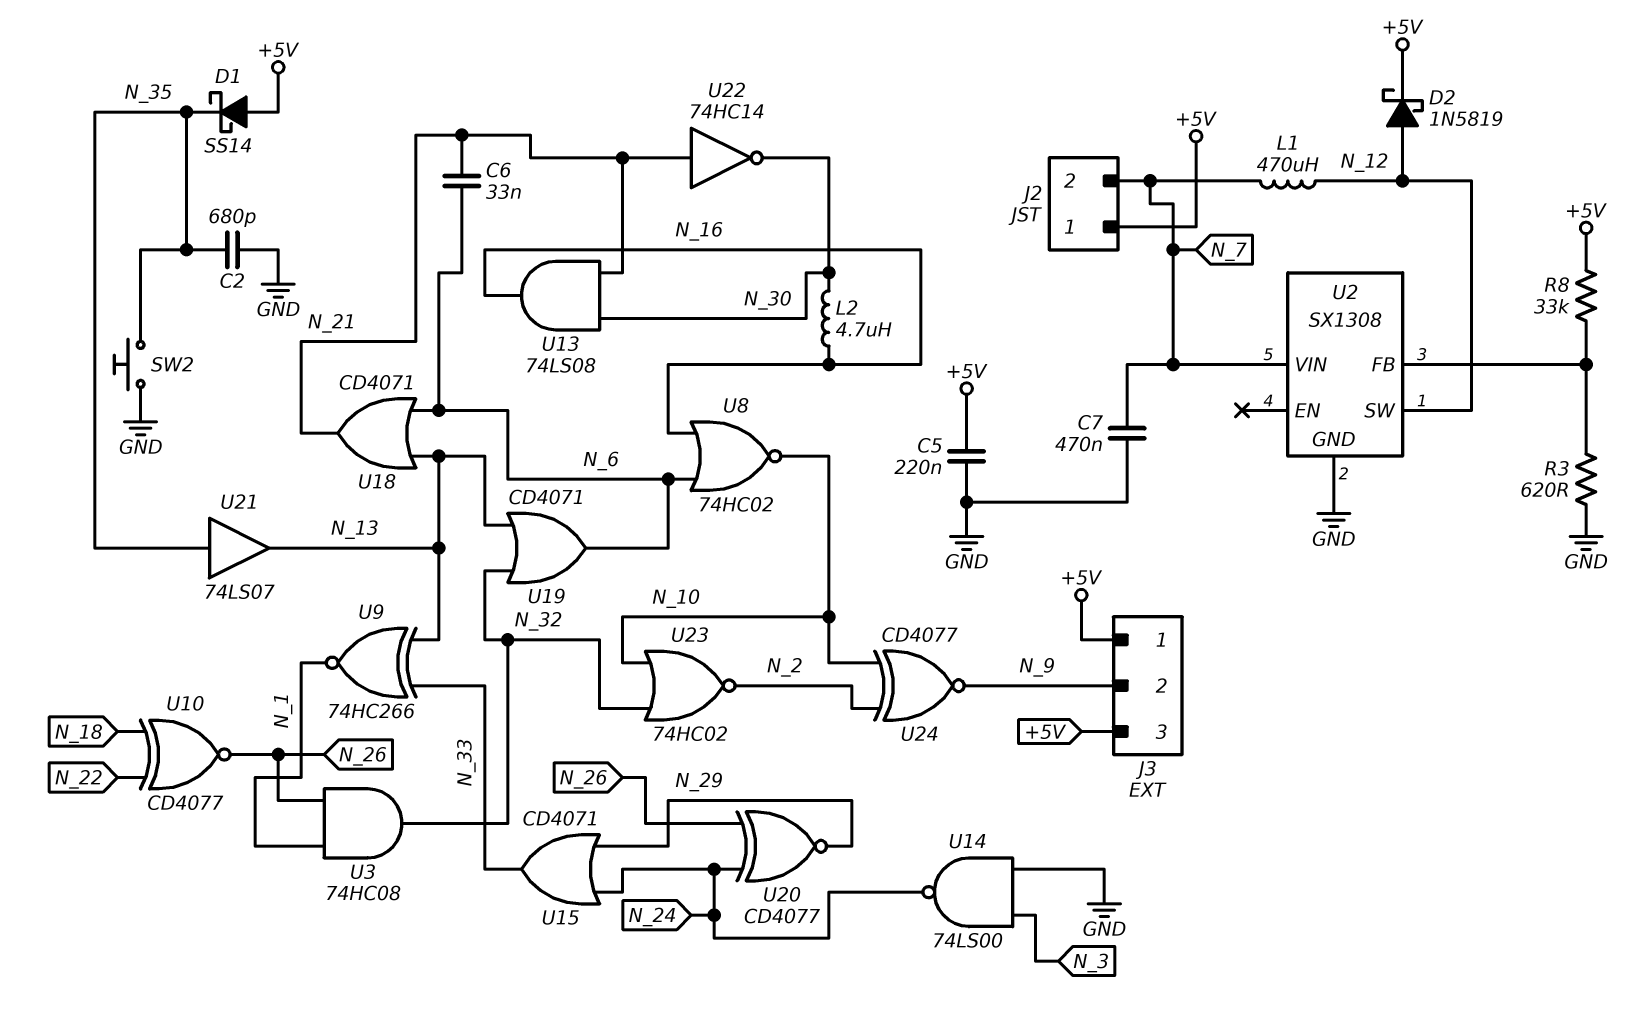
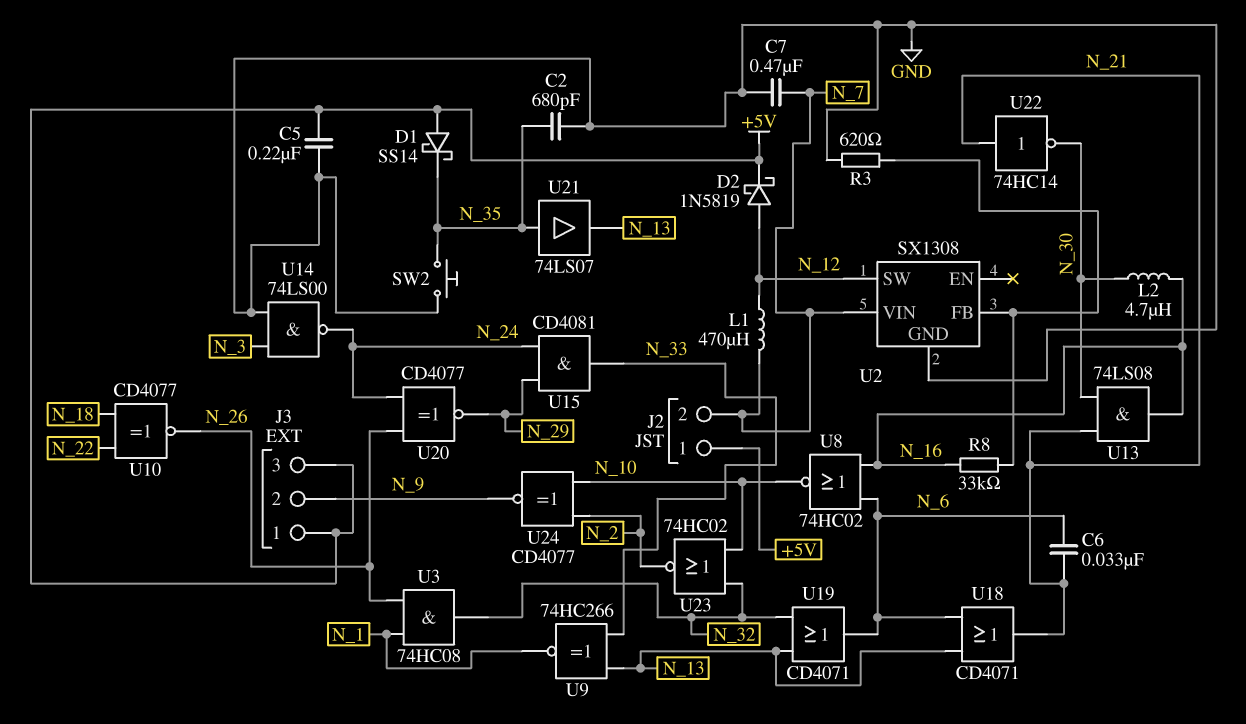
R8: 33k (+5V, U2/FB) -> 33k (N_16, U2/FB)
U15: OR CD4071 (in N_24, in N_29, out N_33) -> AND CD4081 (in N_24, in N_29, out N_33)

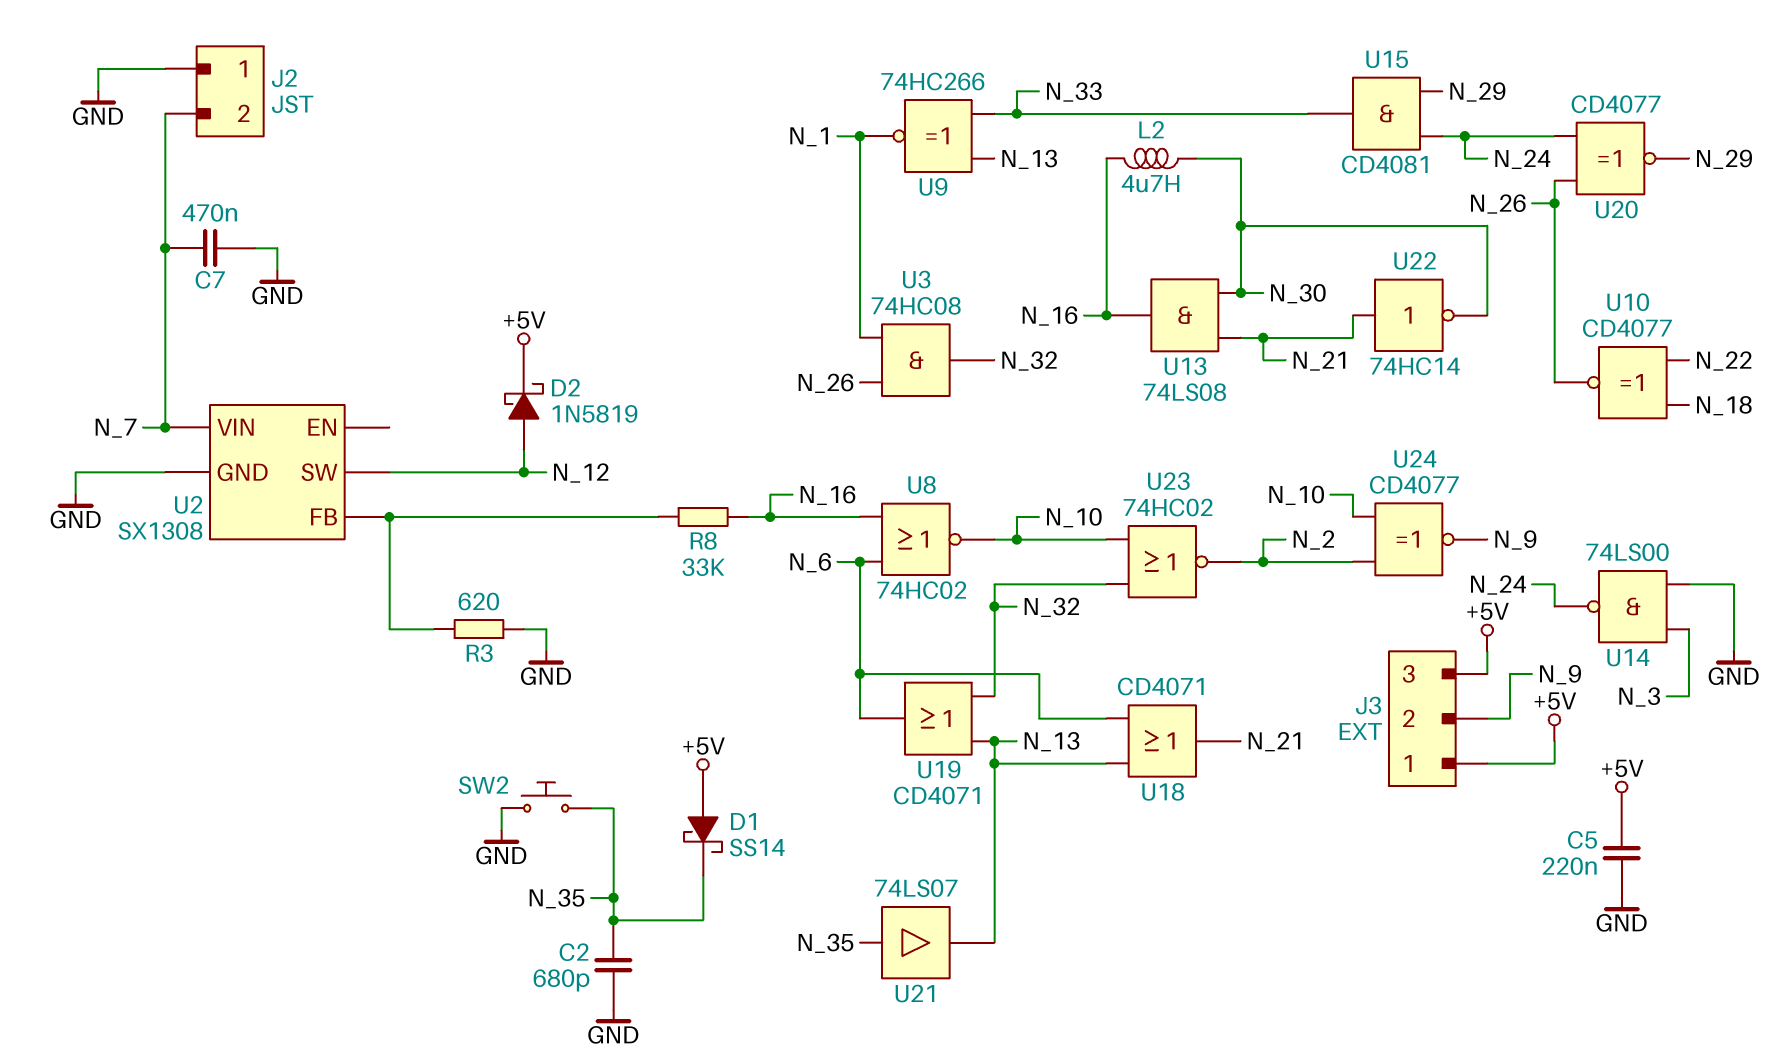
C6: 33nF (N_6, N_21) -> none
J2 pin 1: +5V -> GND
L1: 470uH (N_7, N_12) -> none

